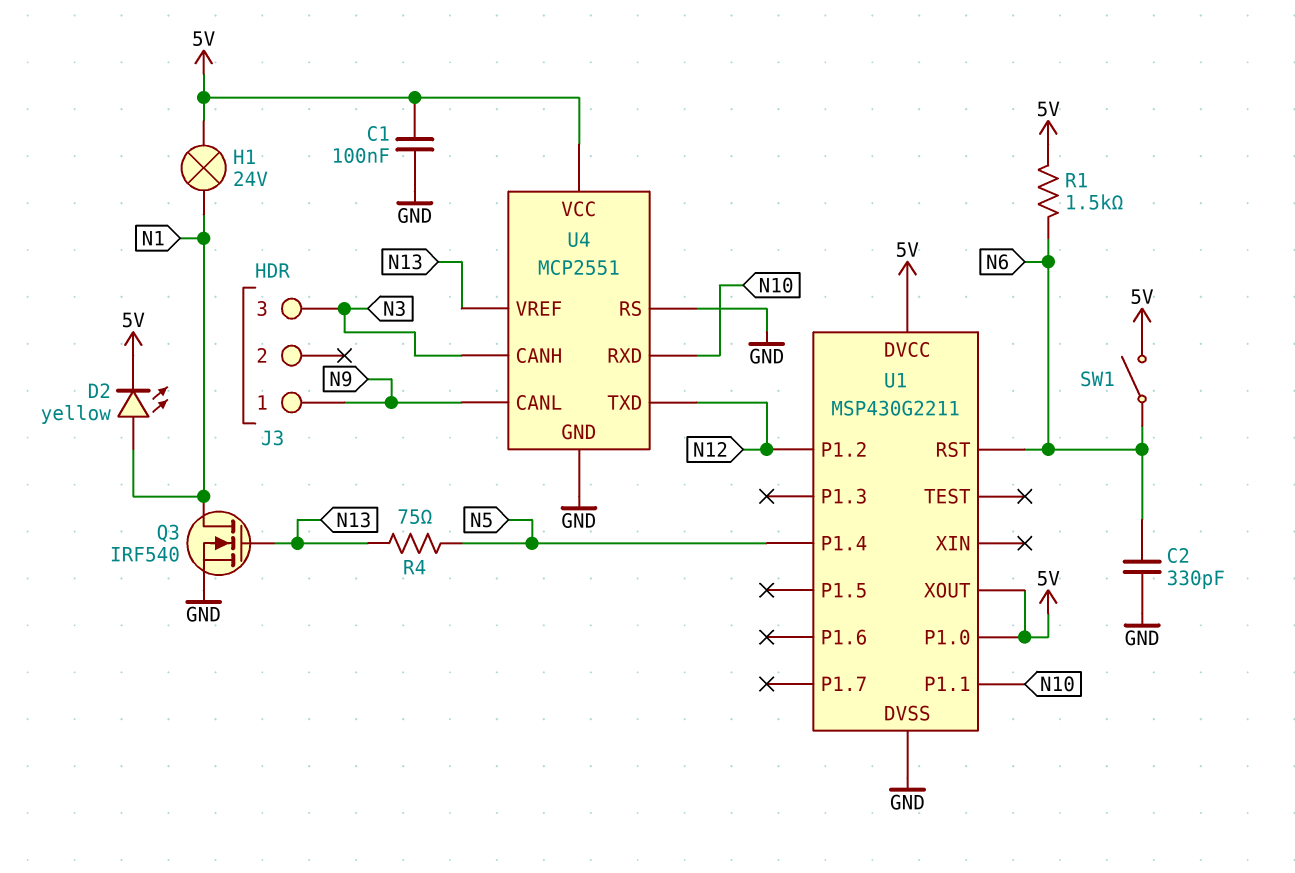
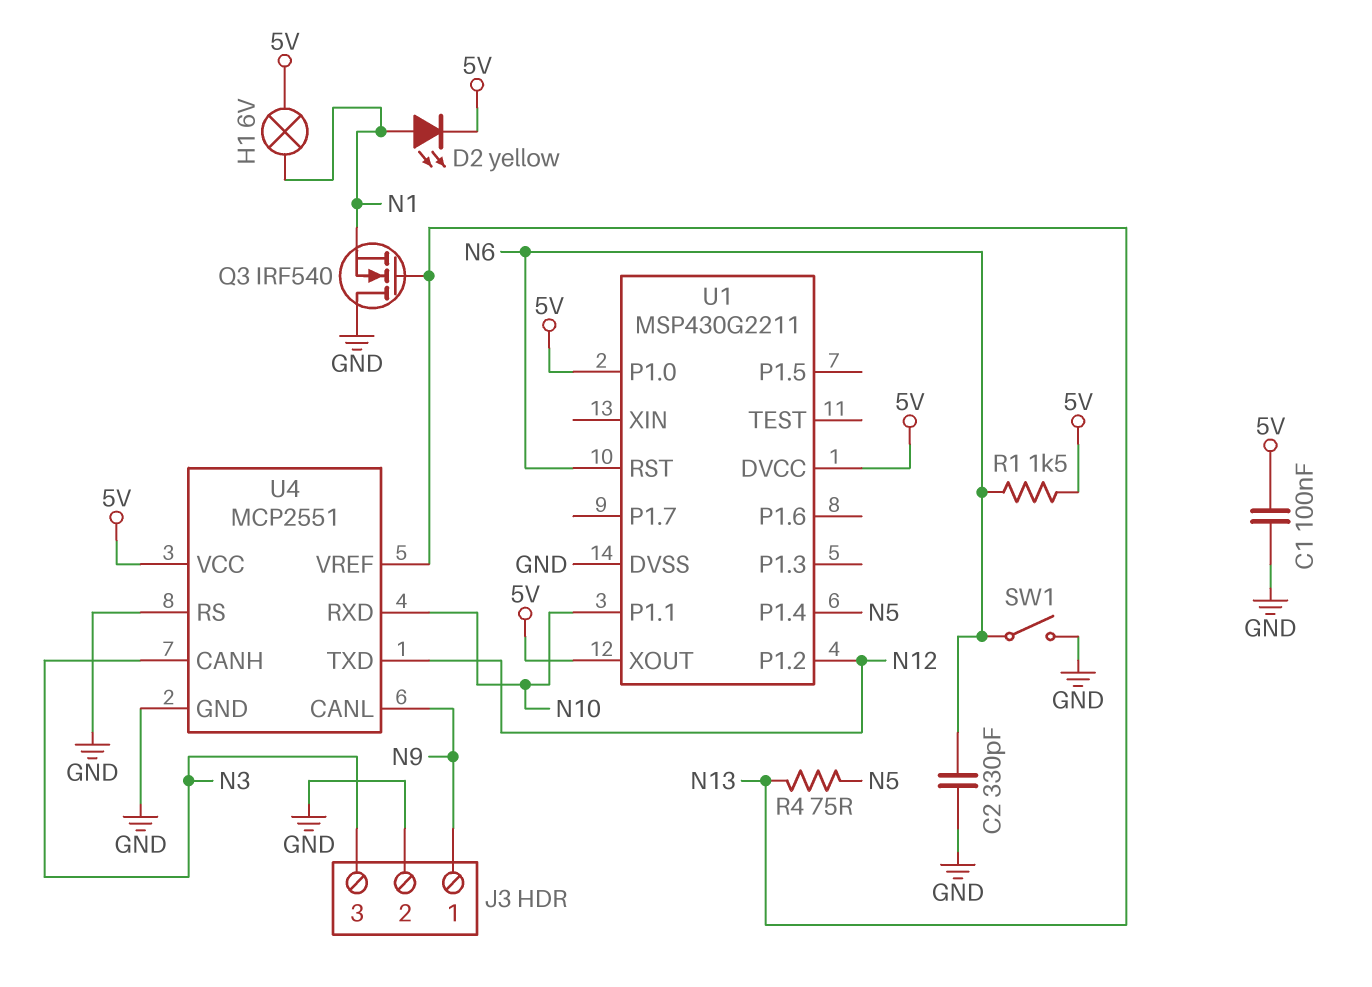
H1: lamp 24V (5V, N1) -> lamp 6V (5V, N1)
J3 pin 2: none -> GND
Q3: NMOS IRF540 (G N13, D N1, S GND) -> NMOS IRF540 (G N13, D GND, S N1)
SW1: switch (5V, N6) -> switch (GND, N6)

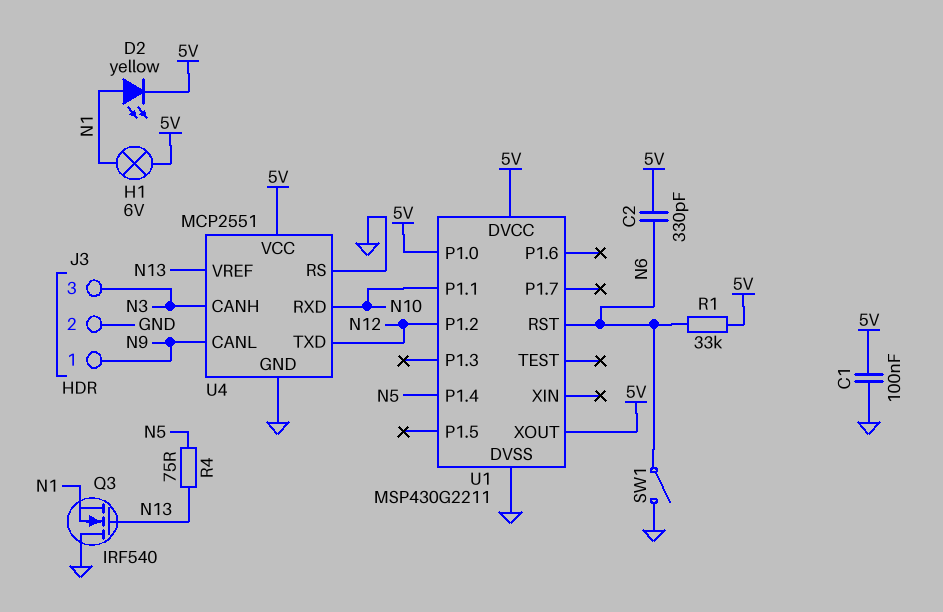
C2: 330pF (GND, N6) -> 330pF (5V, N6)
R1: 1.5k (5V, N6) -> 33k (5V, N6)

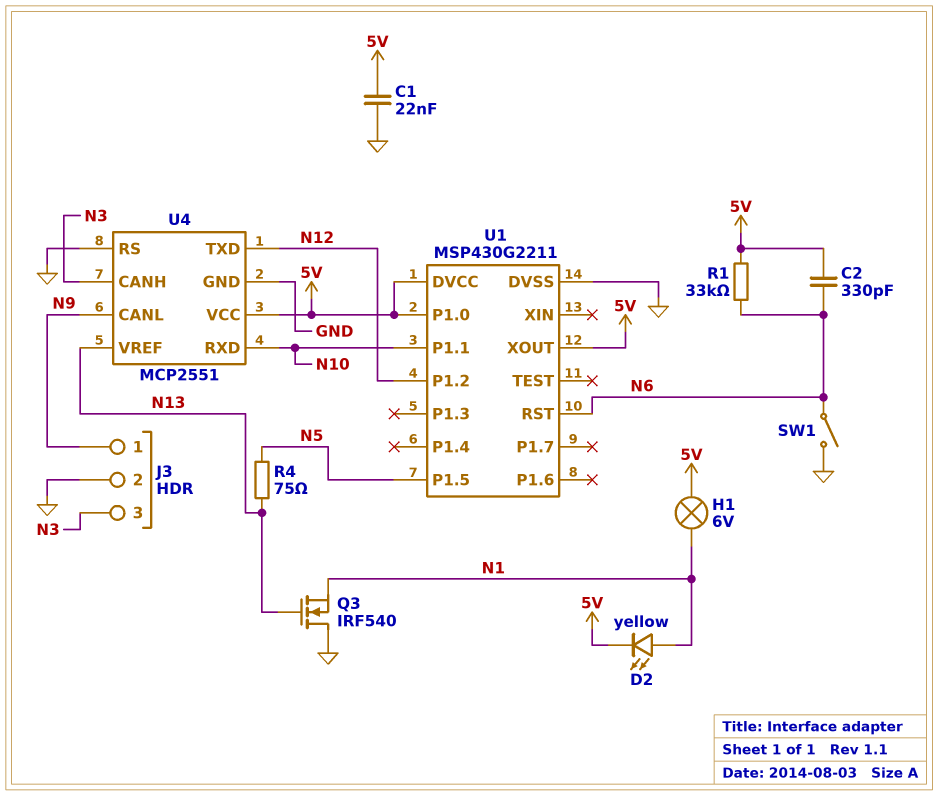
C1: 100nF (5V, GND) -> 22nF (5V, GND)
U1 pin P1.4: N5 -> none
U1 pin P1.5: none -> N5

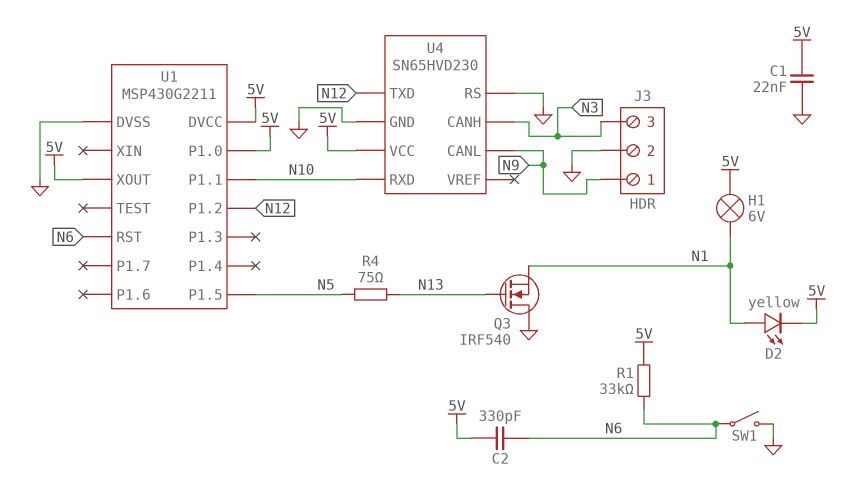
U4: MCP2551 -> SN65HVD230
U4 pin VREF: N13 -> none

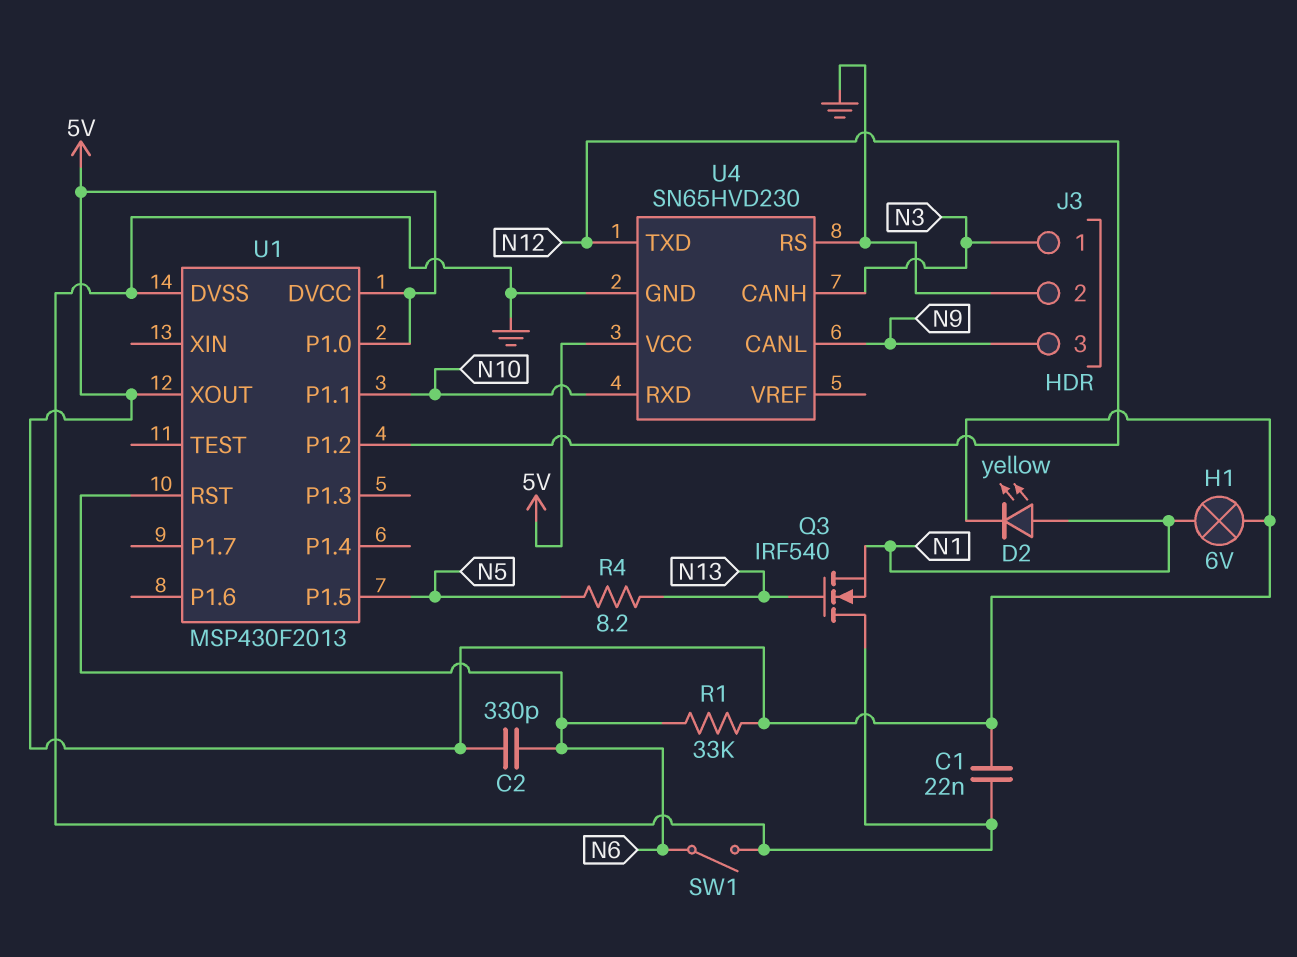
J3 pin 1: N9 -> N3
J3 pin 3: N3 -> N9
R4: 75 (N5, N13) -> 8.2 (N5, N13)
U1: MSP430G2211 -> MSP430F2013

